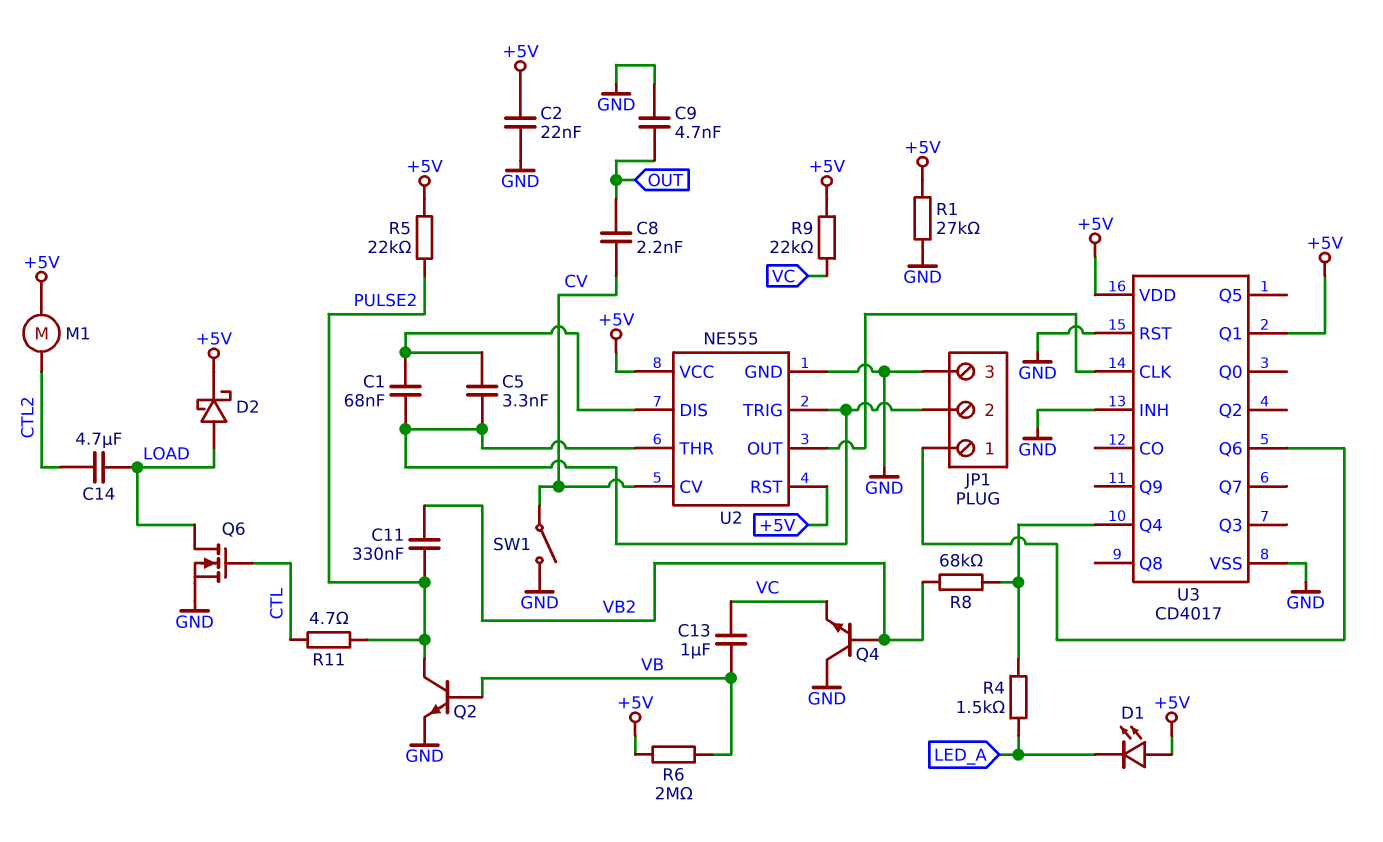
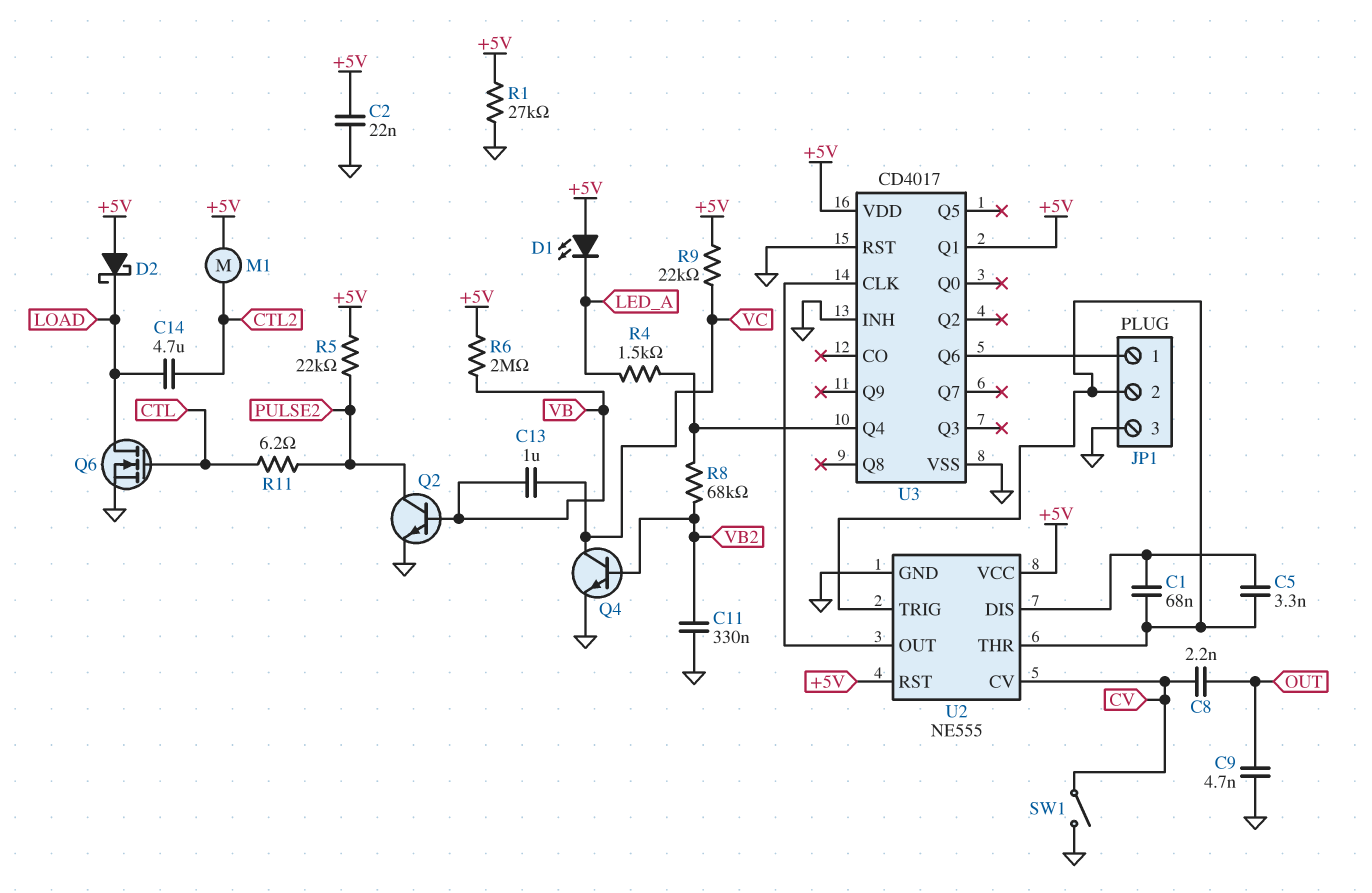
C11: 330nF (PULSE2, VB2) -> 330nF (GND, VB2)
D2: schottky (A LOAD, K +5V) -> schottky (A +5V, K LOAD)
Q4: NPN (B VB2, C GND, E VC) -> NPN (B VB2, C VC, E GND)
R11: 4.7 (CTL, PULSE2) -> 6.2 (CTL, PULSE2)

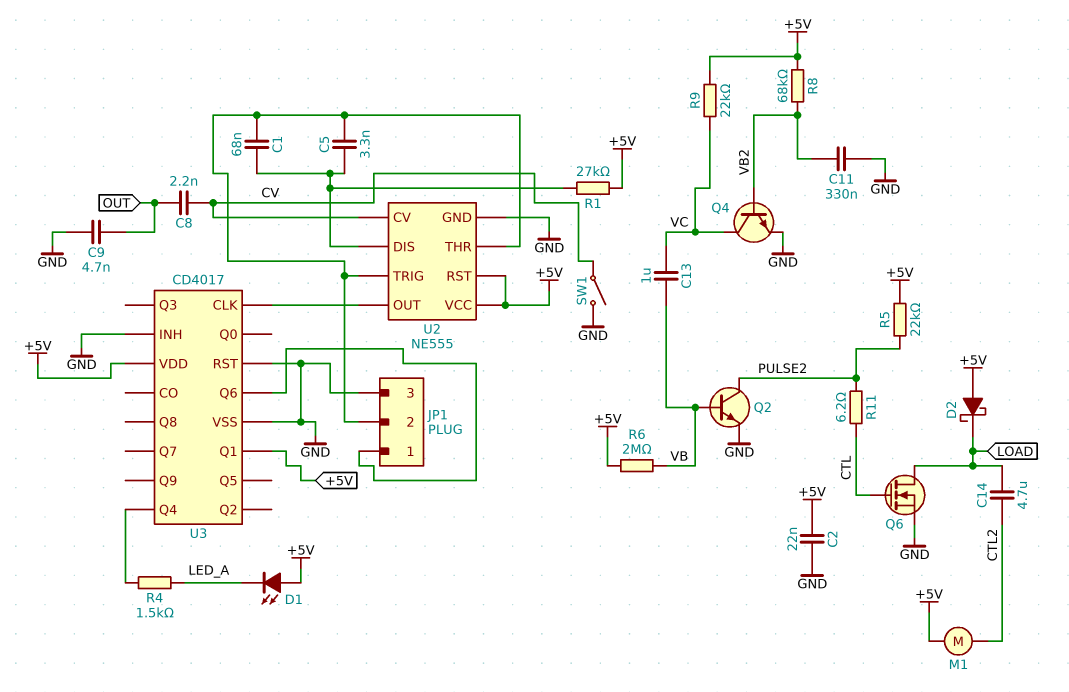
R1: 27k (+5V, GND) -> 27k (+5V, U2/DIS)
R8: 68k (U3/Q4, VB2) -> 68k (+5V, VB2)

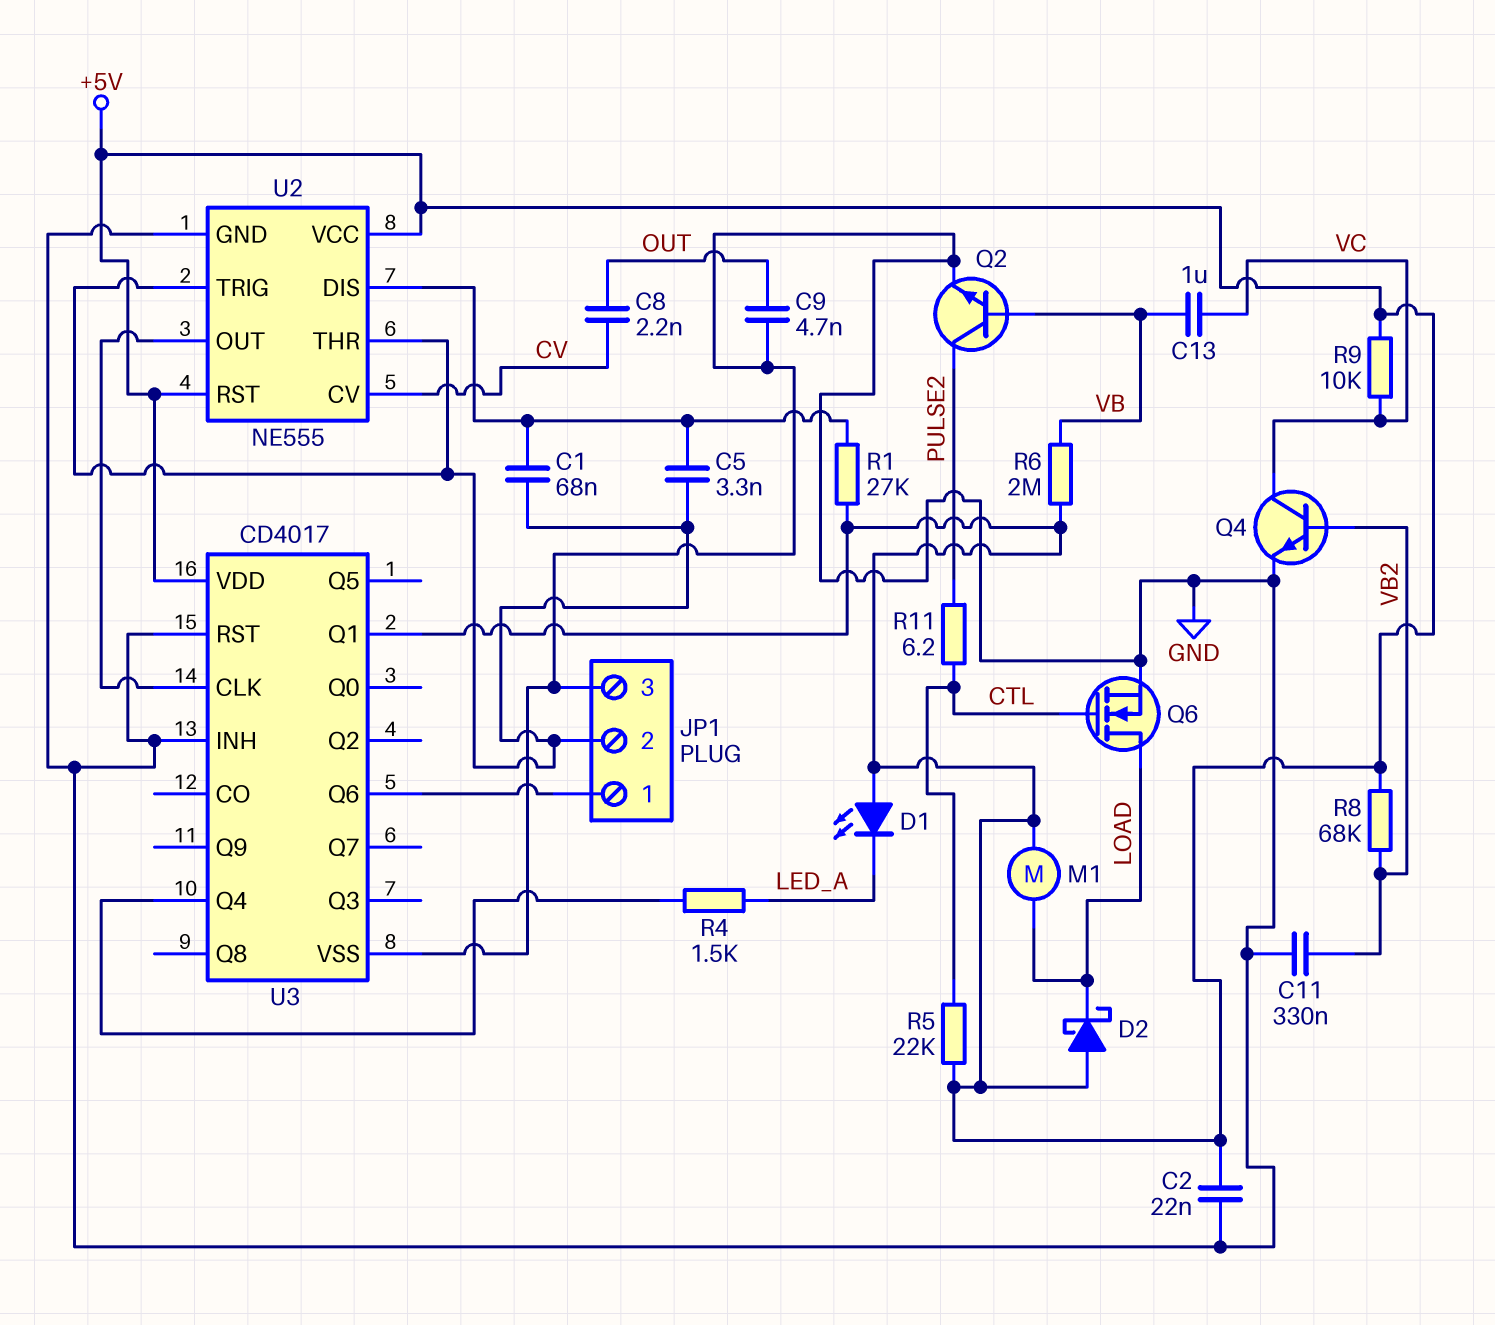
C14: 4.7uF (CTL2, LOAD) -> none
M1: motor (+5V, CTL2) -> motor (+5V, LOAD)
R5: 22k (+5V, PULSE2) -> 22k (+5V, CTL)
R9: 22k (+5V, VC) -> 10k (+5V, VC)
SW1: switch (CV, GND) -> none

